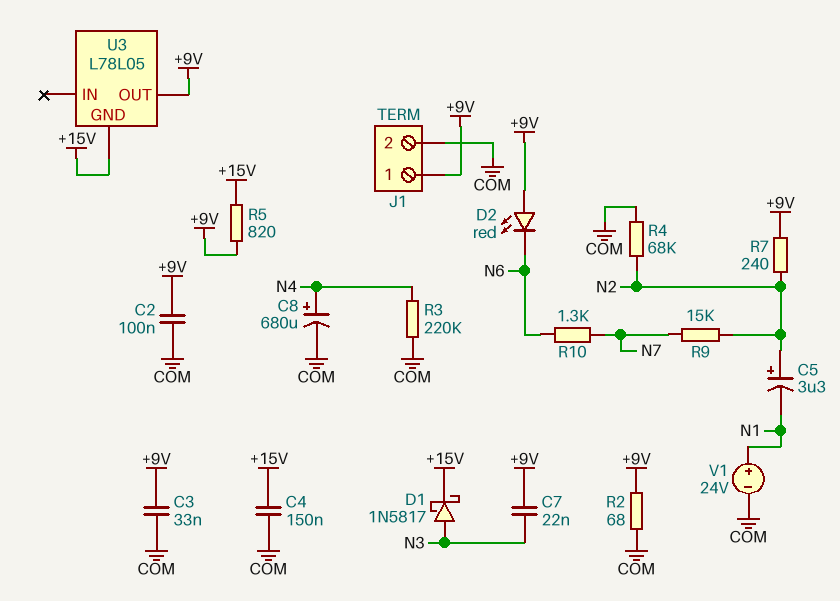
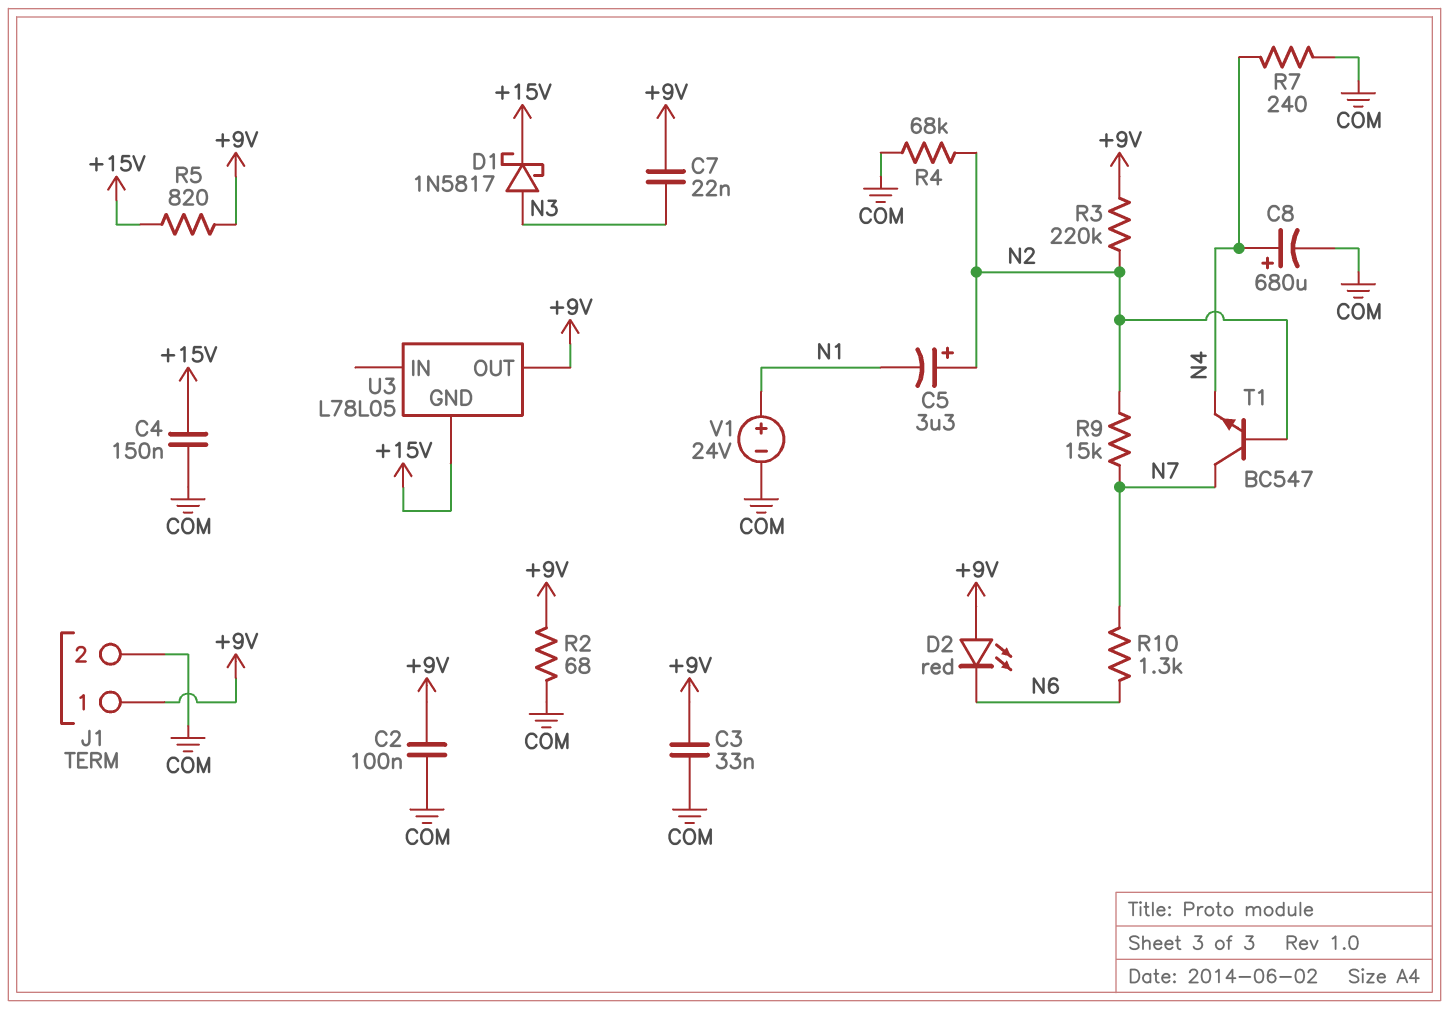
R3: 220k (COM, N4) -> 220k (+9V, N2)
R7: 240 (+9V, N2) -> 240 (COM, N4)
T1: none -> NPN BC547 (B N2, C N7, E N4)

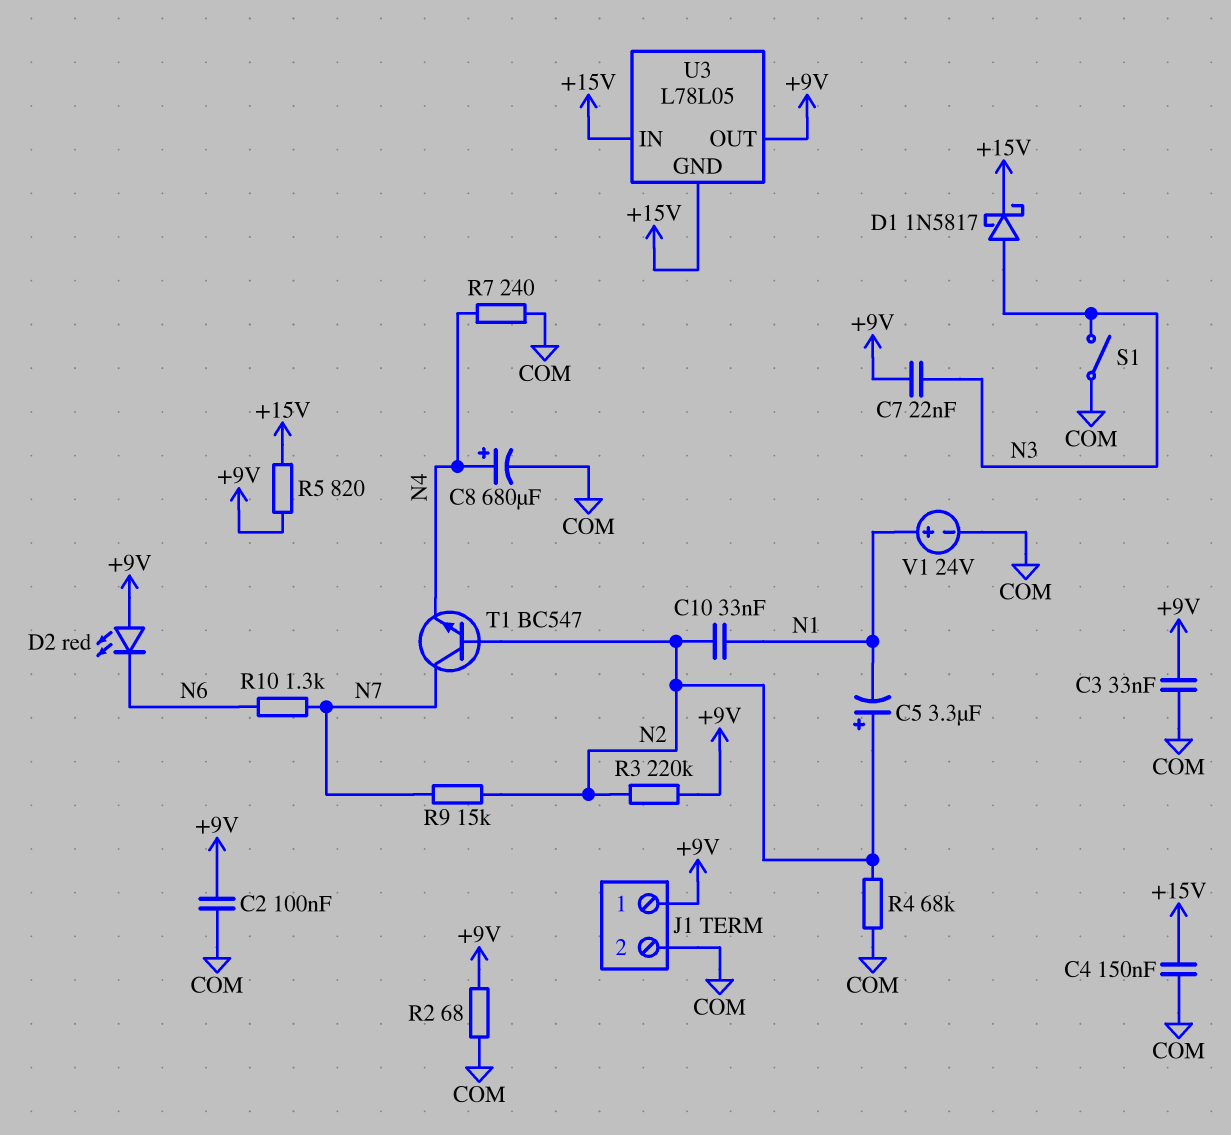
C10: none -> 33nF (N1, N2)
S1: none -> switch (COM, N3)
U3 pin IN: none -> +15V

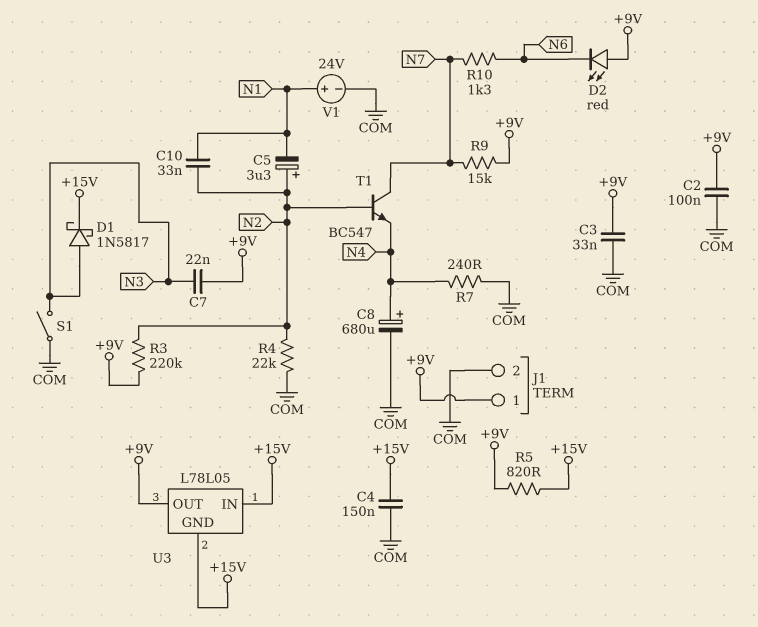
R2: 68 (+9V, COM) -> none
R4: 68k (COM, N2) -> 22k (COM, N2)
R9: 15k (N2, N7) -> 15k (+9V, N7)

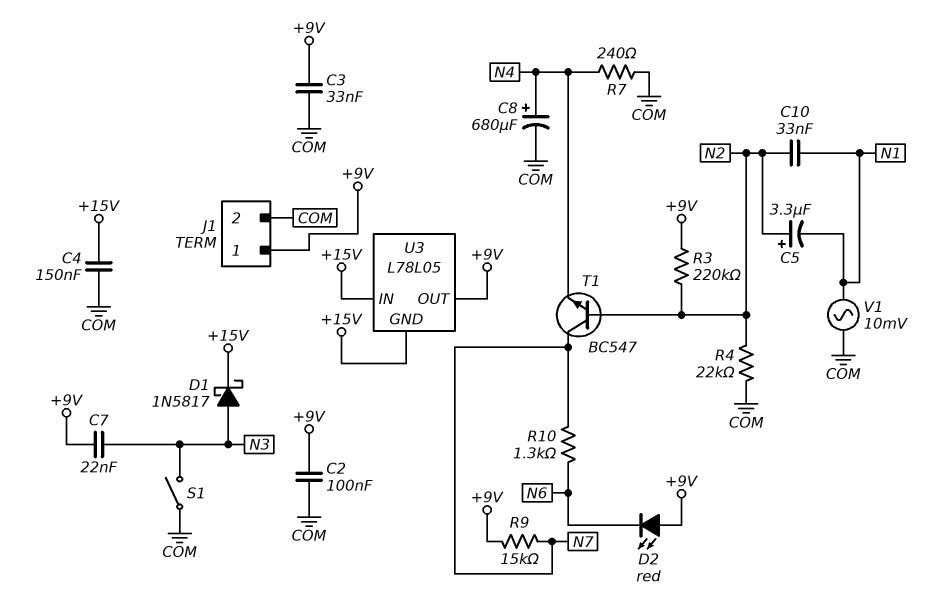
R5: 820 (+9V, +15V) -> none
V1: 24V (plus N1, minus COM) -> AC 10mV (COM, N1)

